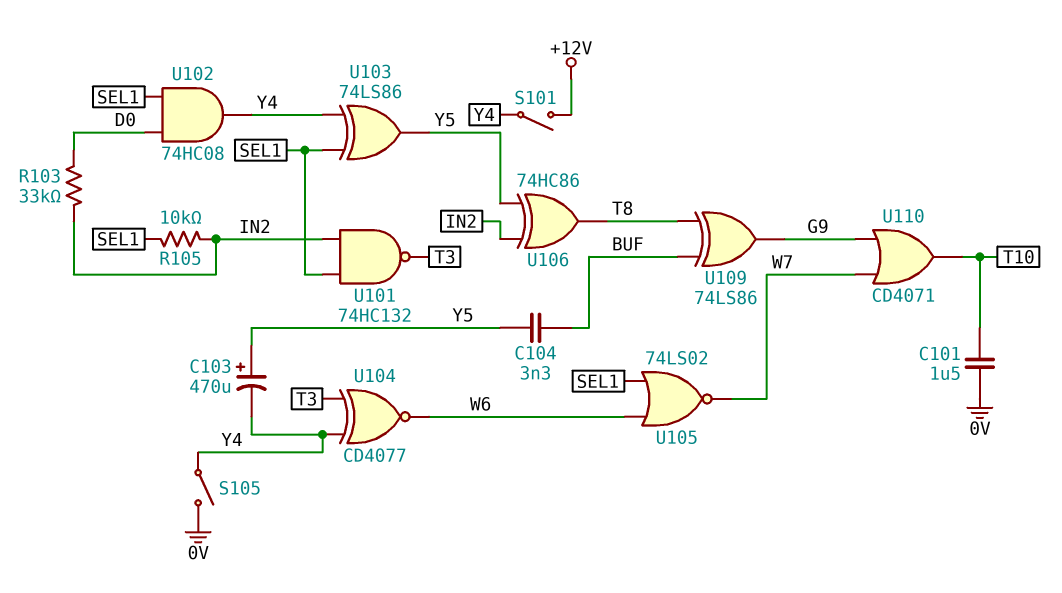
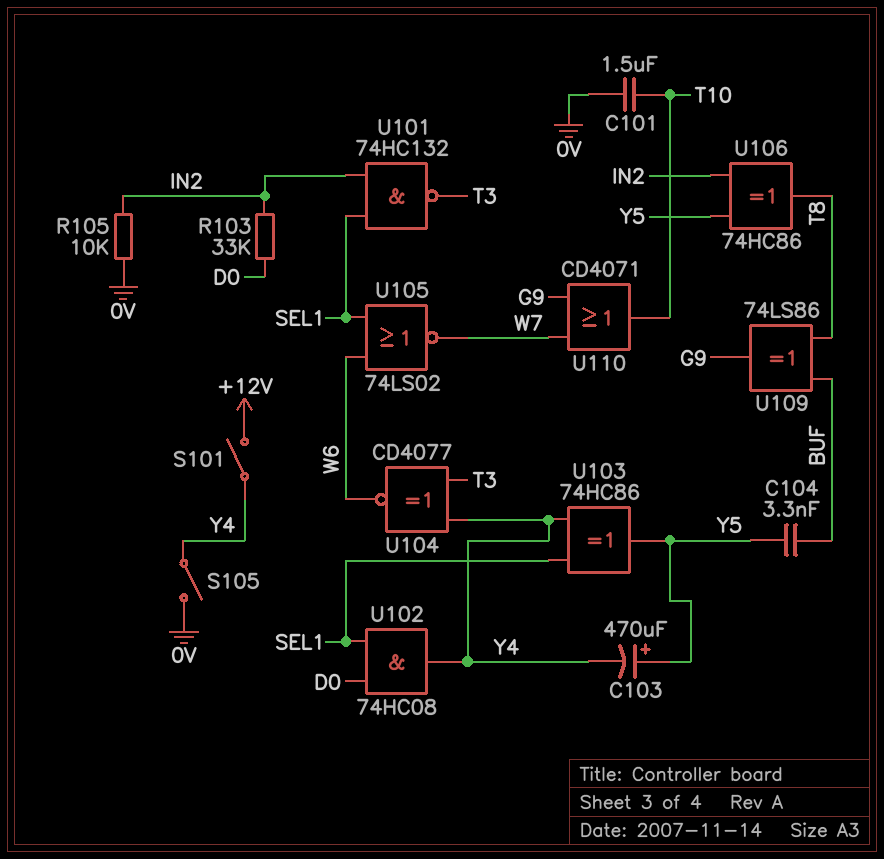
R105: 10k (IN2, SEL1) -> 10k (0V, IN2)
U103: XOR 74LS86 (in SEL1, in Y4, out Y5) -> XOR 74HC86 (in SEL1, in Y4, out Y5)

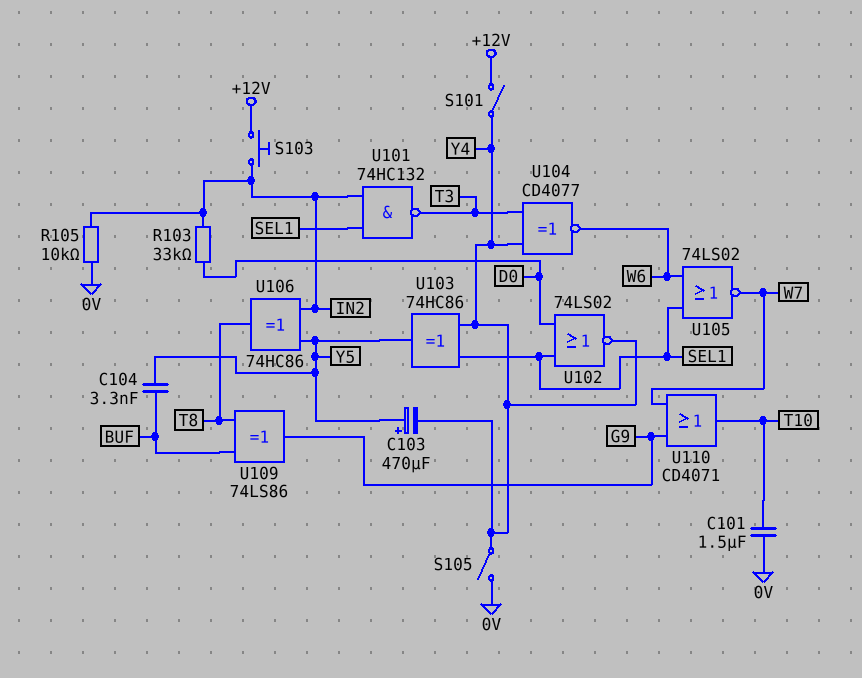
S103: none -> button (+12V, IN2)
U102: AND 74HC08 (in D0, in SEL1, out Y4) -> NOR 74LS02 (in D0, in SEL1, out Y4)

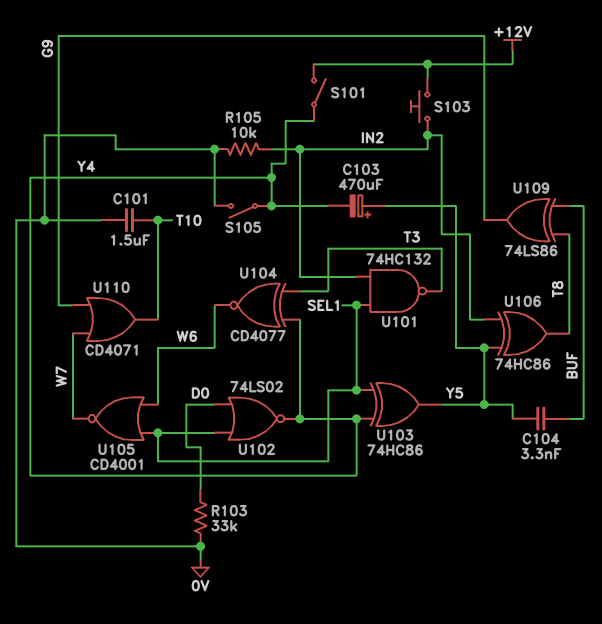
R103: 33k (D0, IN2) -> 33k (0V, D0)
U105: NOR 74LS02 (in SEL1, in W6, out W7) -> NOR CD4001 (in SEL1, in W6, out W7)

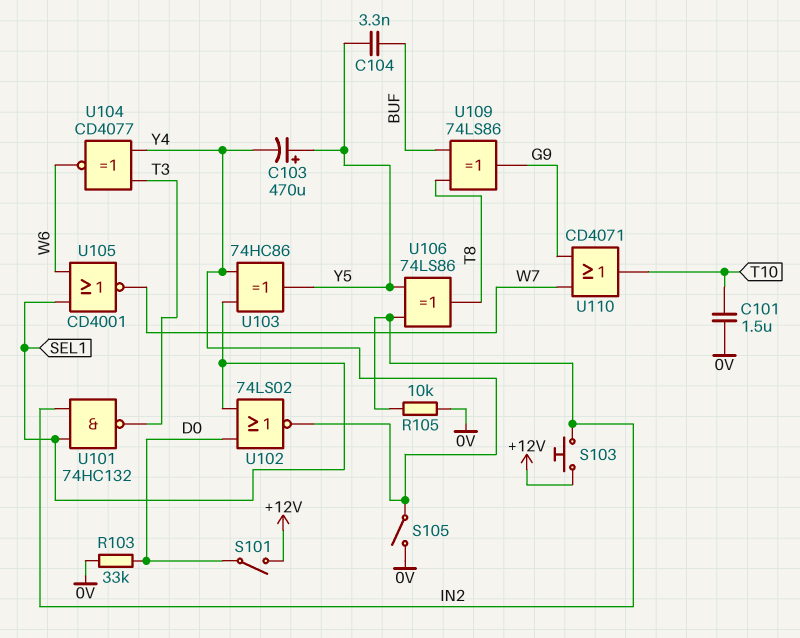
S101: switch (+12V, Y4) -> switch (+12V, D0)
U106: XOR 74HC86 (in IN2, in Y5, out T8) -> XOR 74LS86 (in IN2, in Y5, out T8)

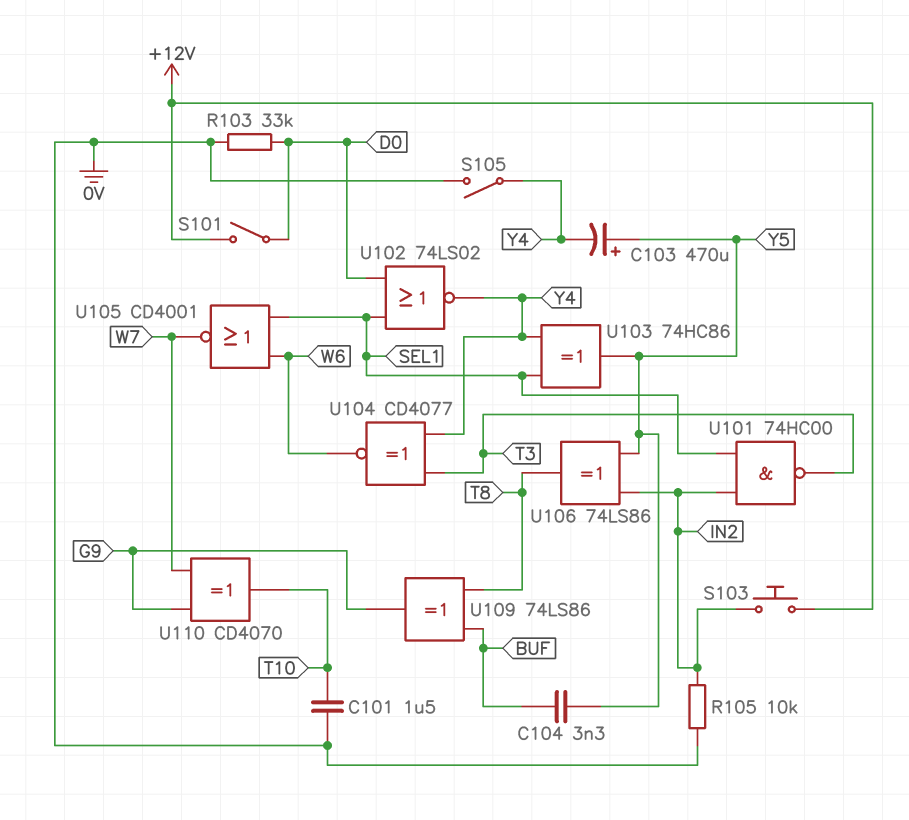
U101: NAND 74HC132 (in IN2, in SEL1, out T3) -> NAND 74HC00 (in IN2, in SEL1, out T3)
U110: OR CD4071 (in G9, in W7, out T10) -> XOR CD4070 (in G9, in W7, out T10)

